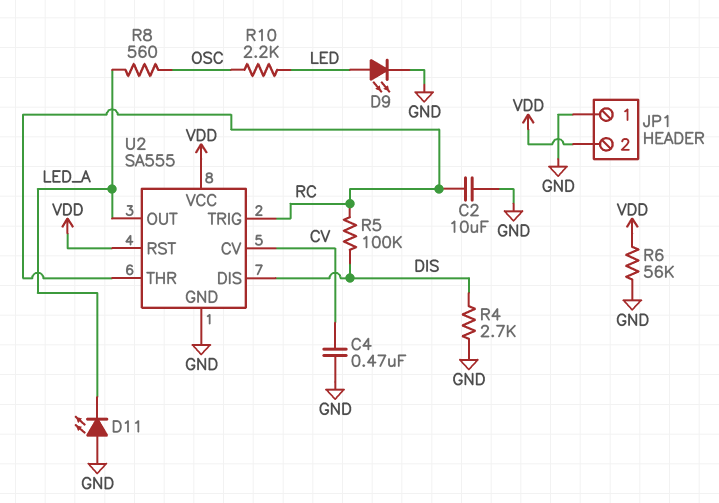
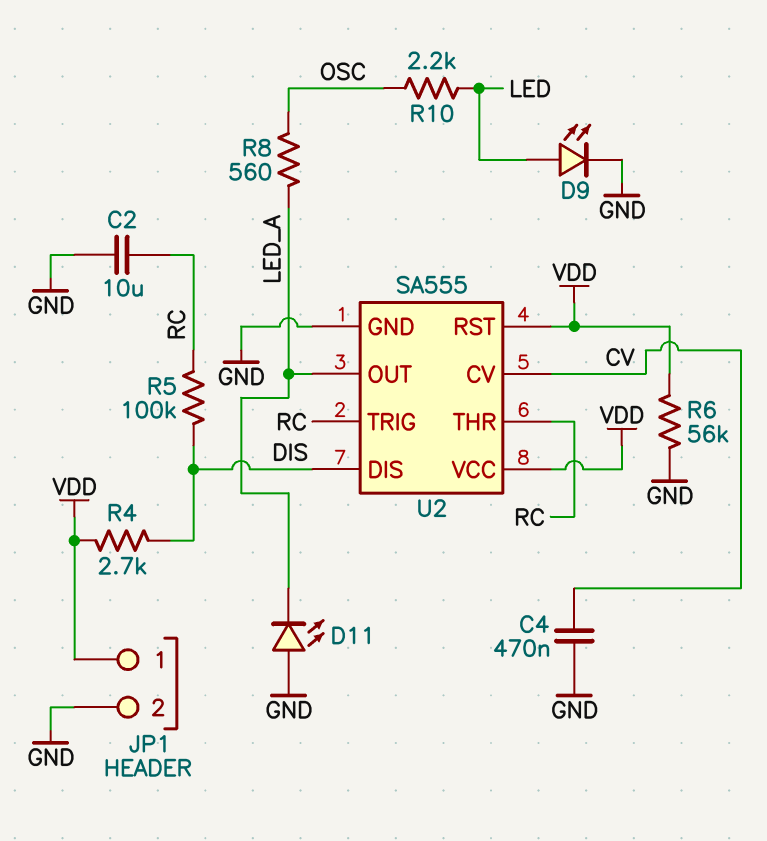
JP1 pin 1: GND -> VDD
JP1 pin 2: VDD -> GND
R4: 2.7k (DIS, GND) -> 2.7k (DIS, VDD)

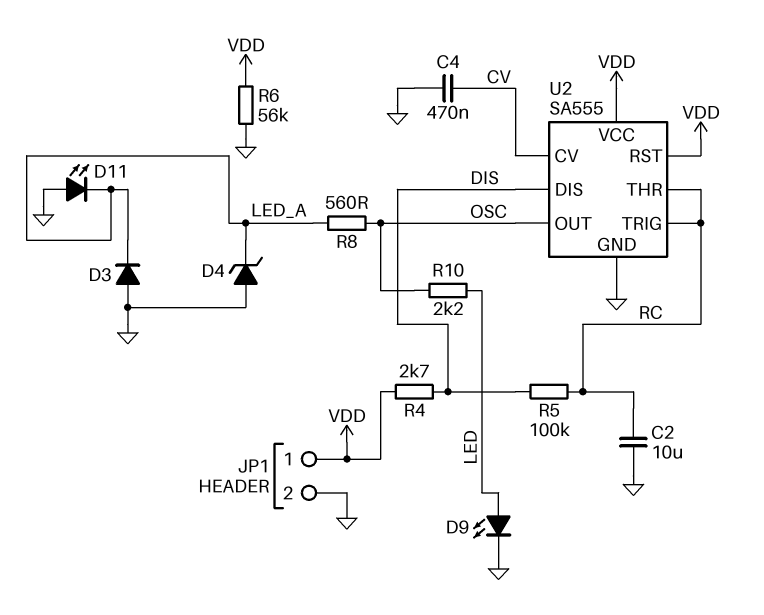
D3: none -> diode (A GND, K LED_A)
D4: none -> zener (A GND, K LED_A)
U2 pin OUT: LED_A -> OSC

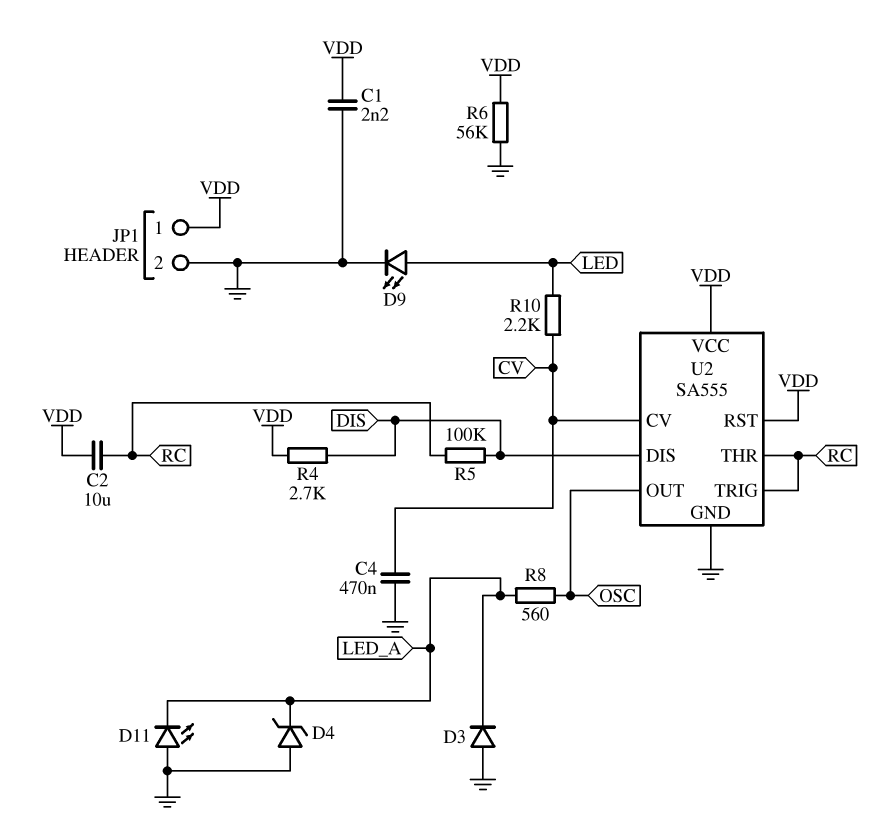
C1: none -> 2.2nF (GND, VDD)
C2: 10uF (GND, RC) -> 10uF (RC, VDD)
R10: 2.2k (LED, OSC) -> 2.2k (CV, LED)

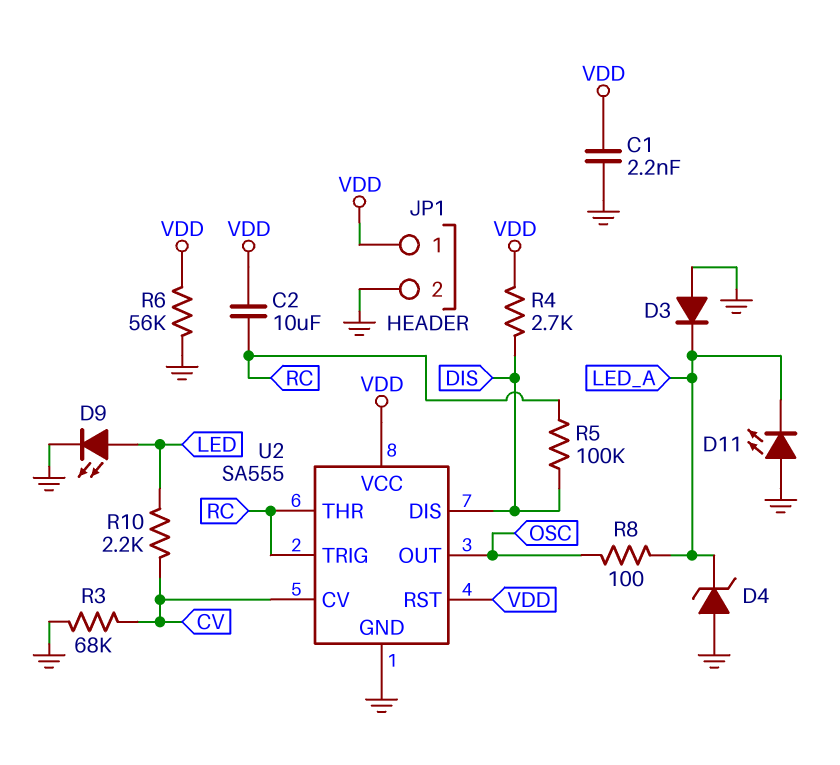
C4: 470nF (CV, GND) -> none
R3: none -> 68k (CV, GND)
R8: 560 (LED_A, OSC) -> 100 (LED_A, OSC)

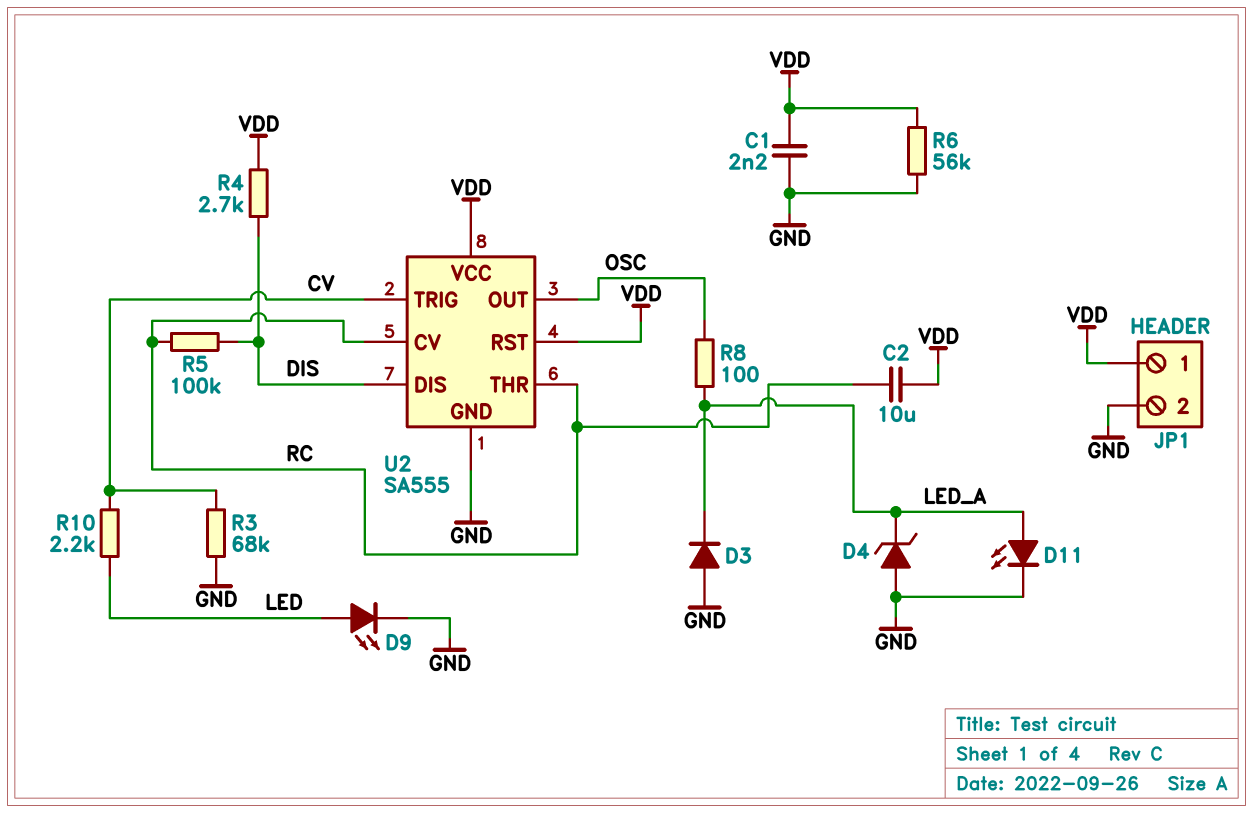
D11: LED (A GND, K LED_A) -> LED (A LED_A, K GND)
U2 pin CV: CV -> RC
U2 pin TRIG: RC -> CV

